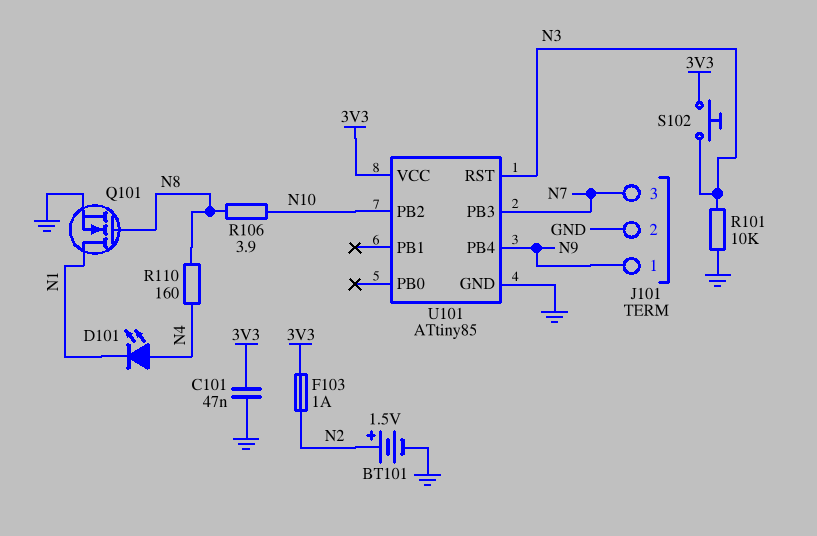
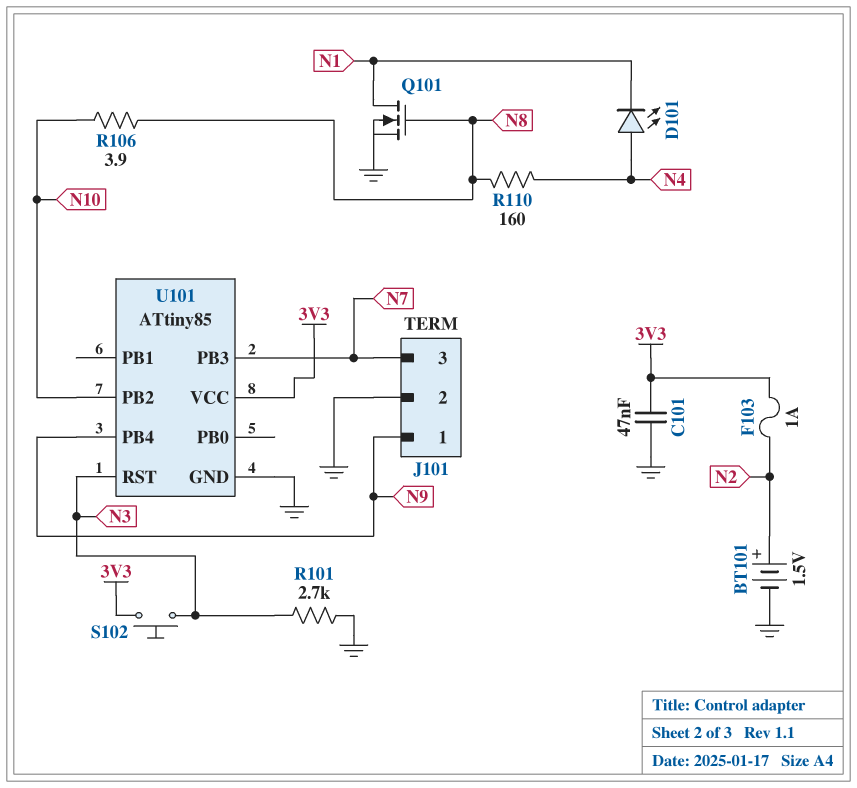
R101: 10k (GND, N3) -> 2.7k (GND, N3)

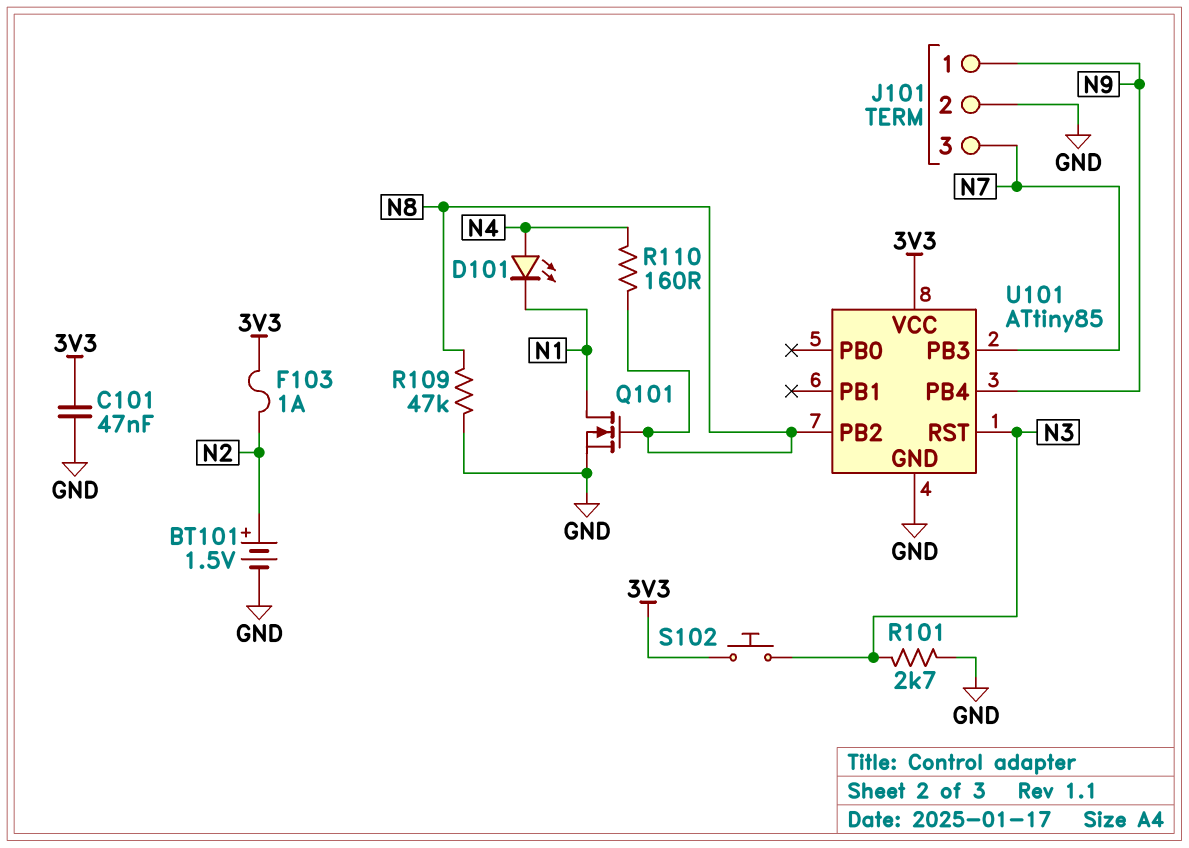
R106: 3.9 (N8, N10) -> none
R109: none -> 47k (GND, N8)
U101 pin PB2: N10 -> N8

